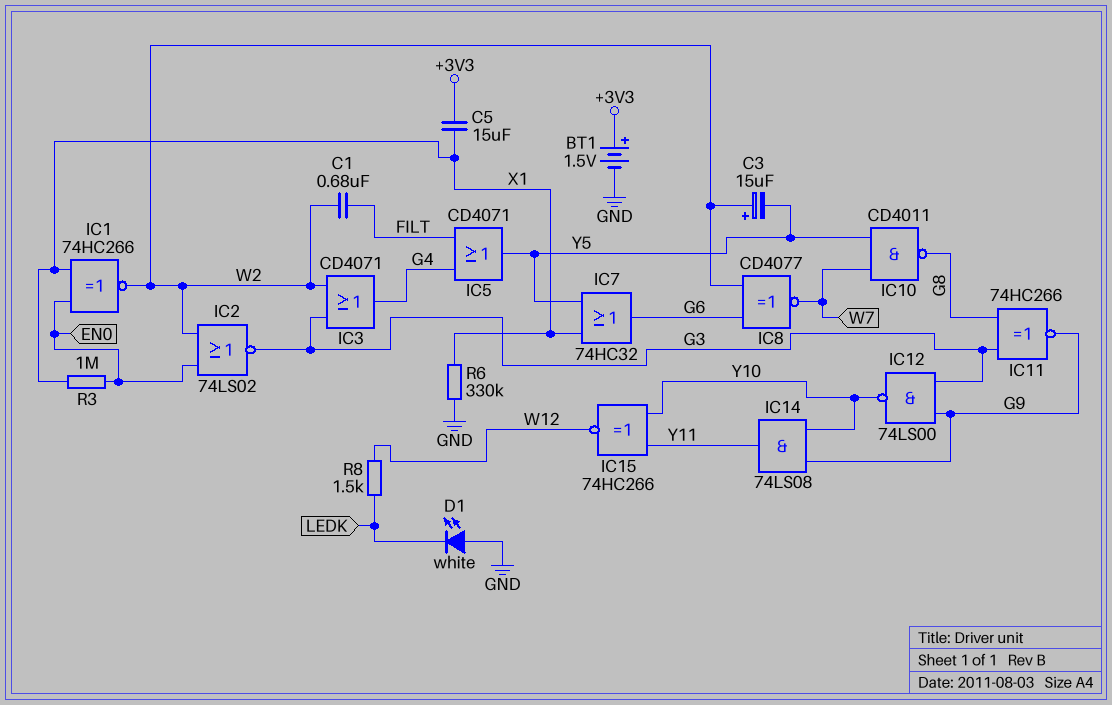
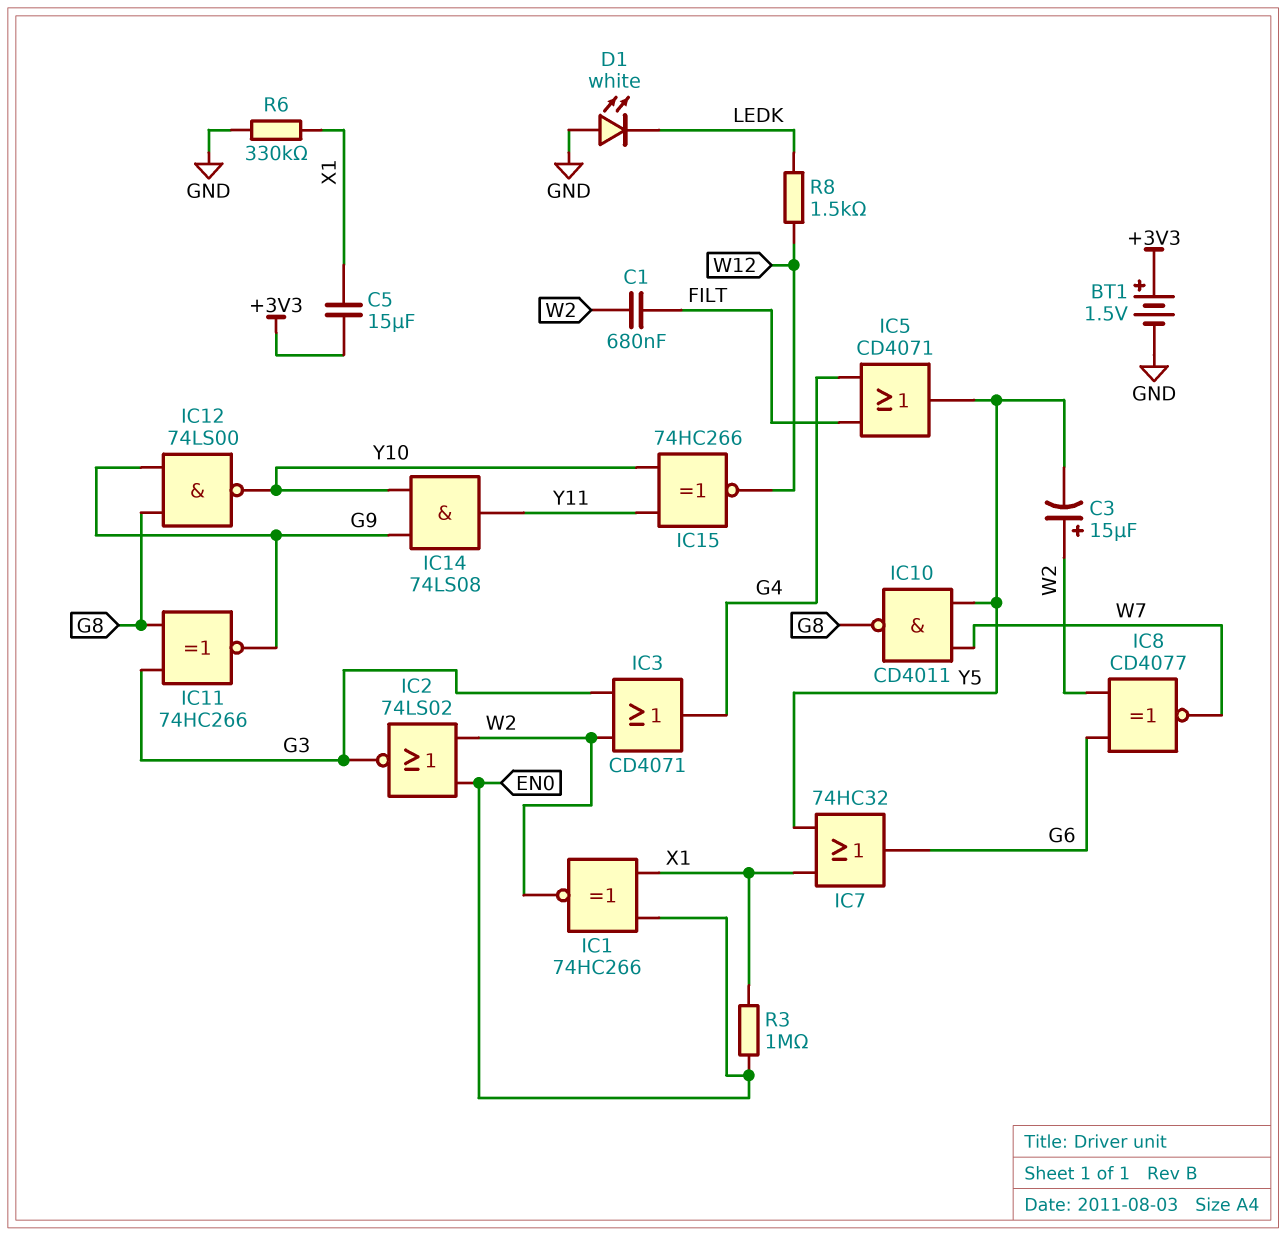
IC12: NAND 74LS00 (in G3, in G9, out Y10) -> NAND 74LS00 (in G8, in G9, out Y10)

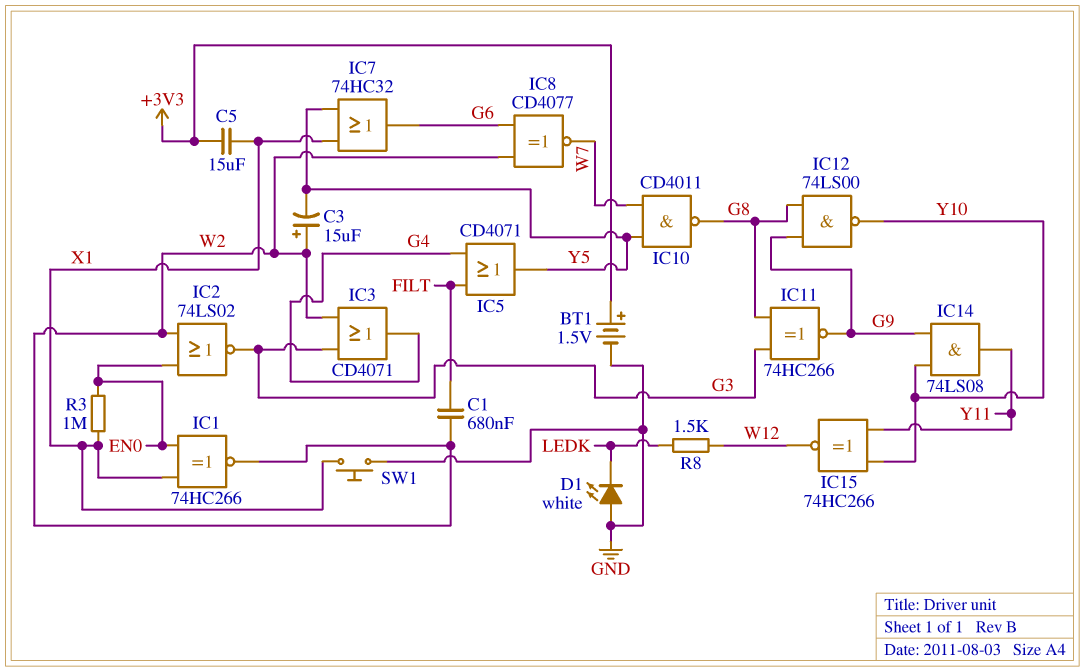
R6: 330k (GND, X1) -> none
SW1: none -> button (GND, X1)

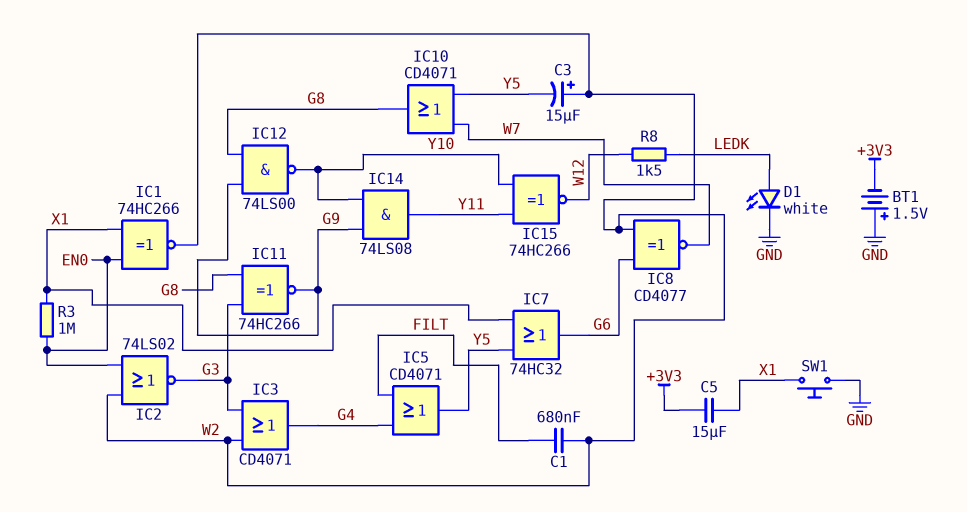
BT1: 1.5V (plus +3V3, minus GND) -> 1.5V (plus GND, minus +3V3)
D1: LED white (A GND, K LEDK) -> LED white (A LEDK, K GND)
IC10: NAND CD4011 (in W7, in Y5, out G8) -> OR CD4071 (in W7, in Y5, out G8)

